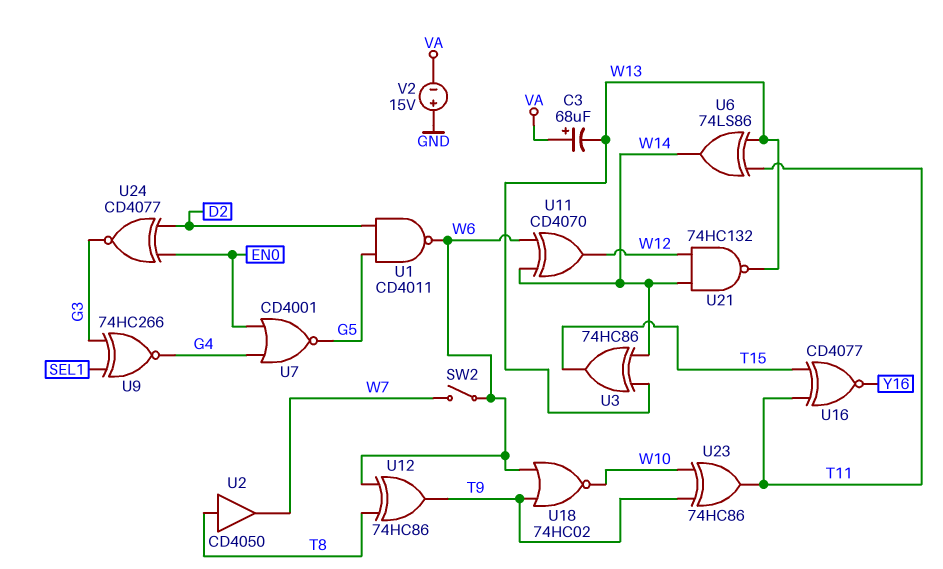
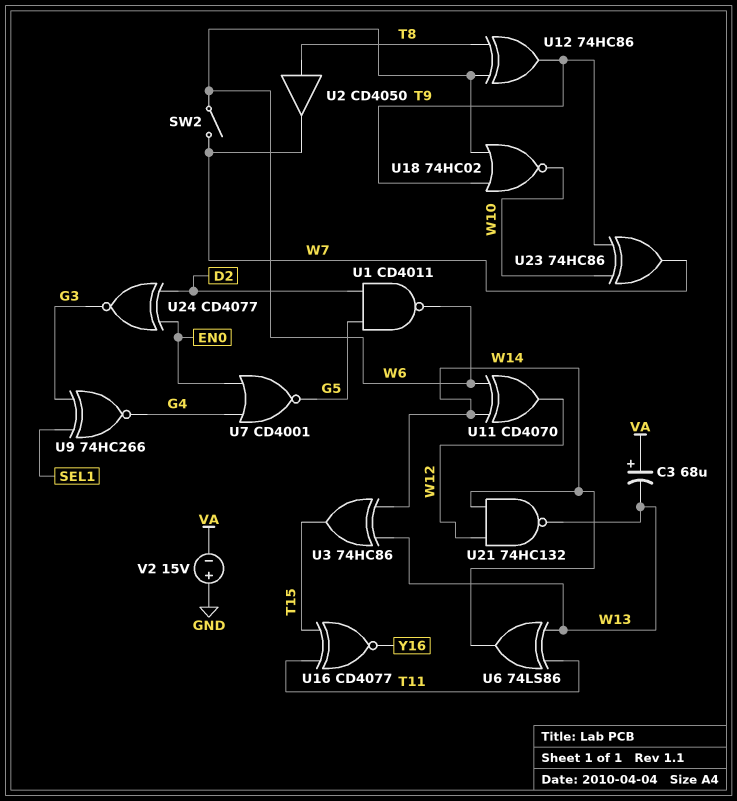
U23: XOR 74HC86 (in T9, in W10, out T11) -> XOR 74HC86 (in T9, in W10, out W7)

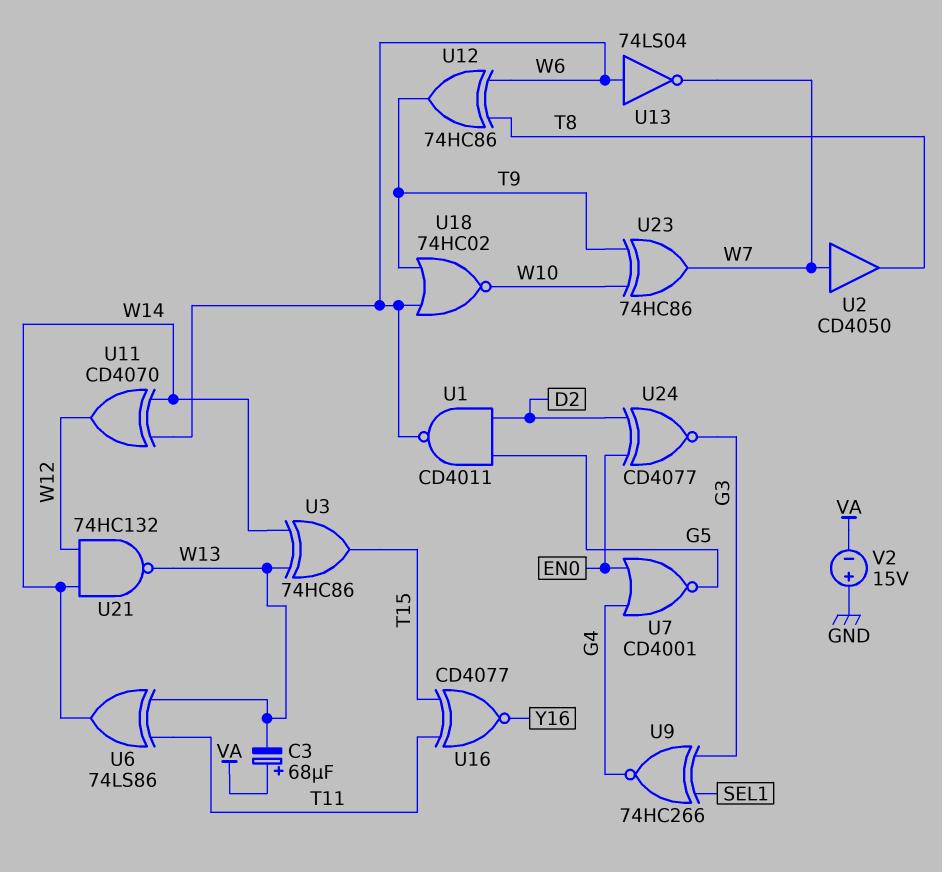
SW2: switch (W6, W7) -> none
U2: buffer CD4050 (in T8, out W7) -> buffer CD4050 (in W7, out T8)
U13: none -> NOT 74LS04 (in W6, out W7)

